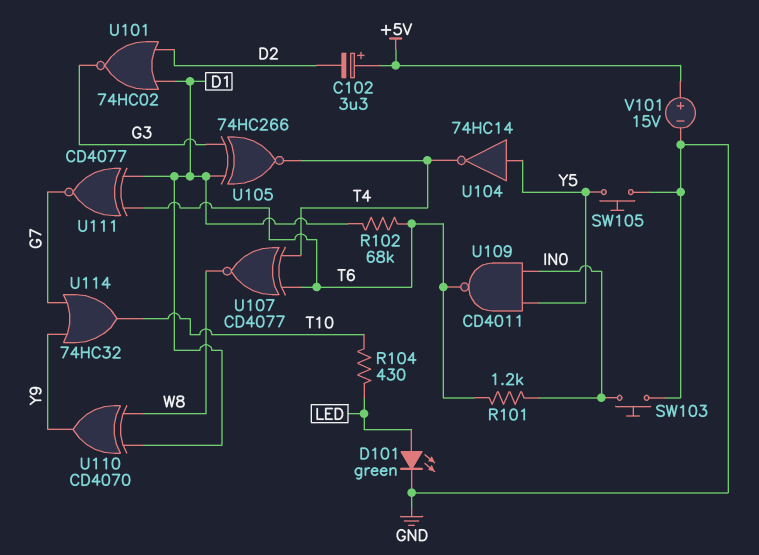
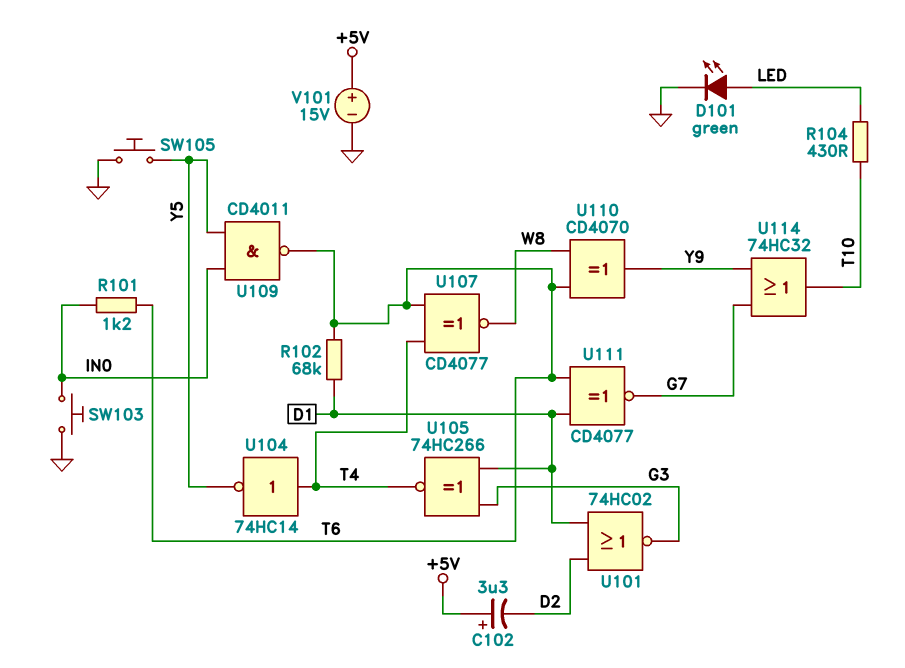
U104: NOT 74HC14 (in Y5, out T4) -> NOT 74HC14 (in T4, out Y5)
U110: XOR CD4070 (in D1, in W8, out Y9) -> XOR CD4070 (in T6, in W8, out Y9)

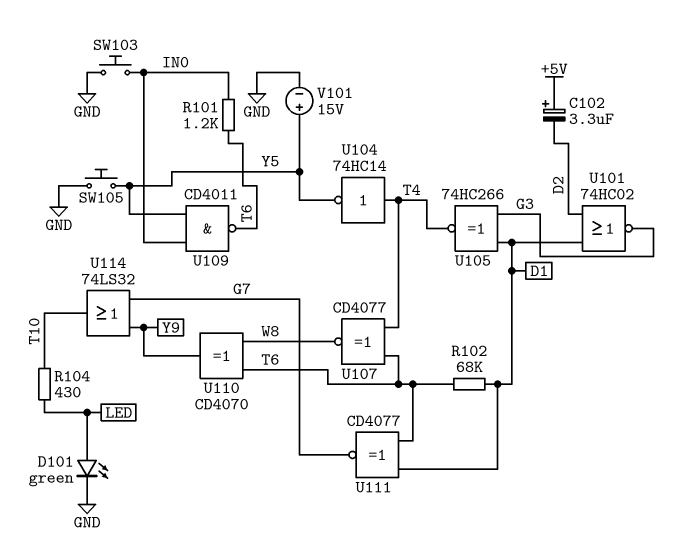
U114: OR 74HC32 (in G7, in Y9, out T10) -> OR 74LS32 (in G7, in Y9, out T10)
V101: 15V (plus +5V, minus GND) -> 15V (plus Y5, minus GND)

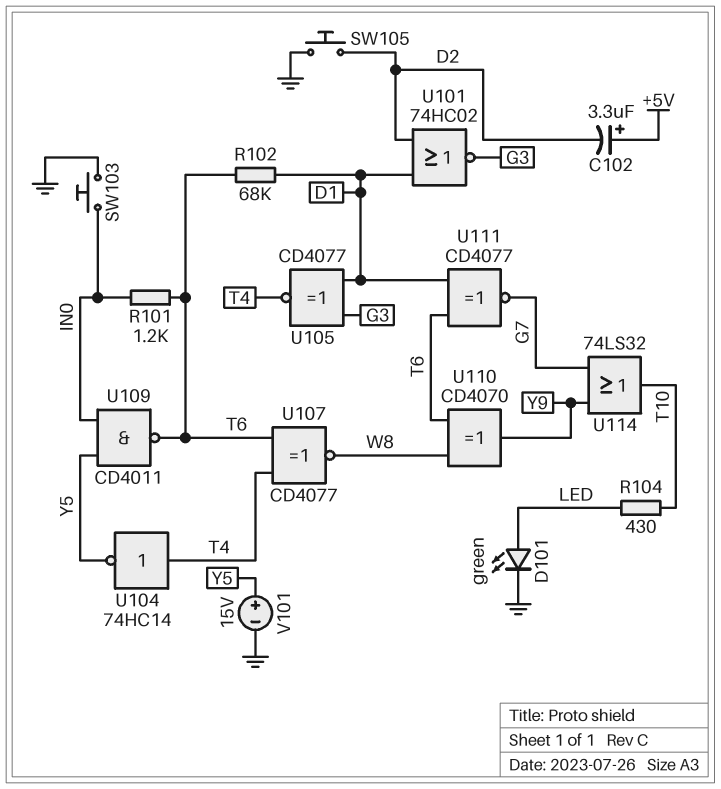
SW105: button (GND, Y5) -> button (D2, GND)
U105: XNOR 74HC266 (in D1, in G3, out T4) -> XNOR CD4077 (in D1, in G3, out T4)

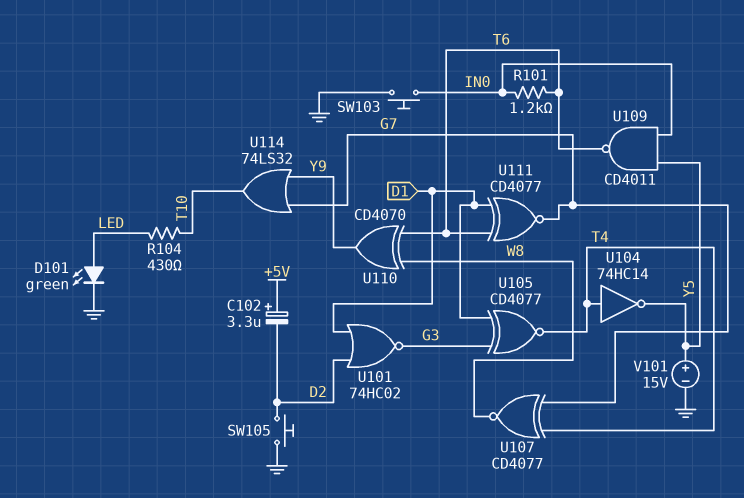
R102: 68k (D1, T6) -> none
U107: XNOR CD4077 (in T4, in T6, out W8) -> XNOR CD4077 (in G7, in T4, out W8)

